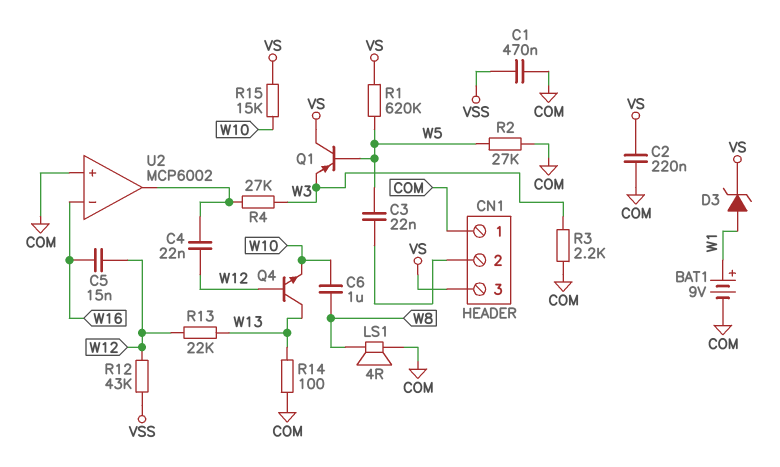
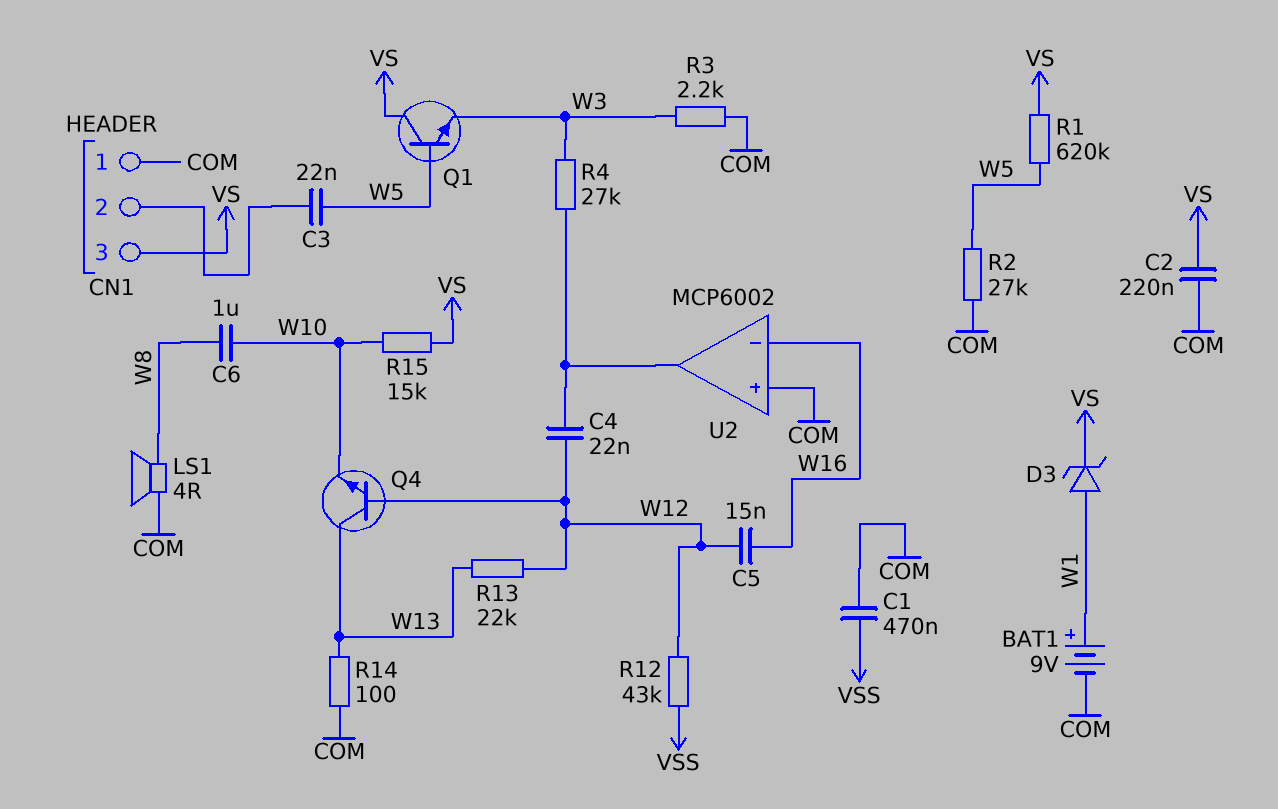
Q1: PNP (B W5, C VS, E W3) -> NPN (B W5, C VS, E W3)

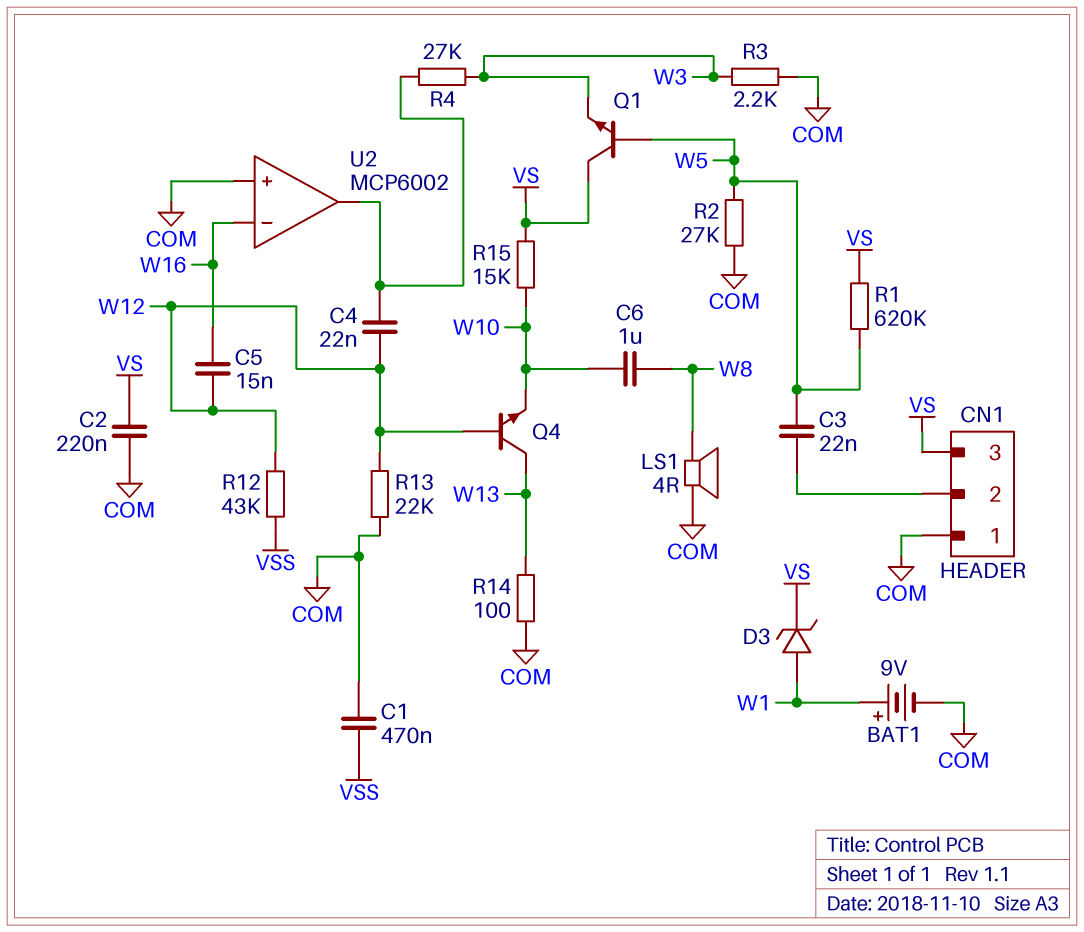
R13: 22k (W12, W13) -> 22k (COM, W12)

